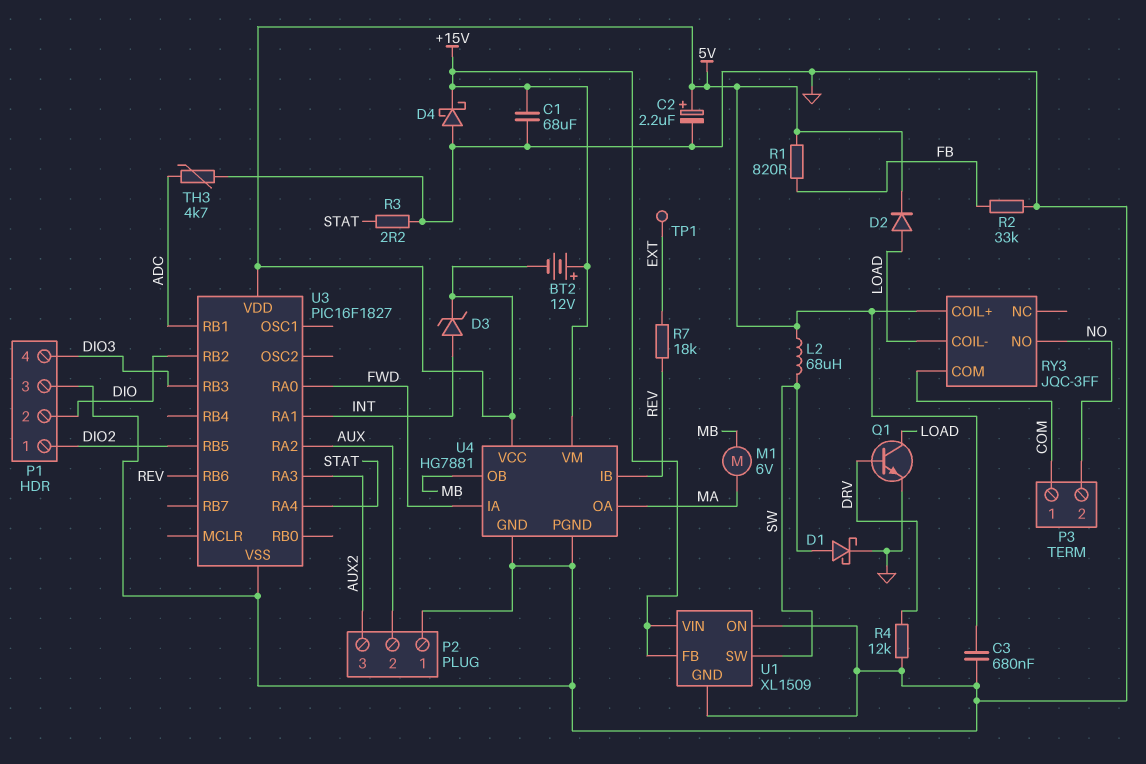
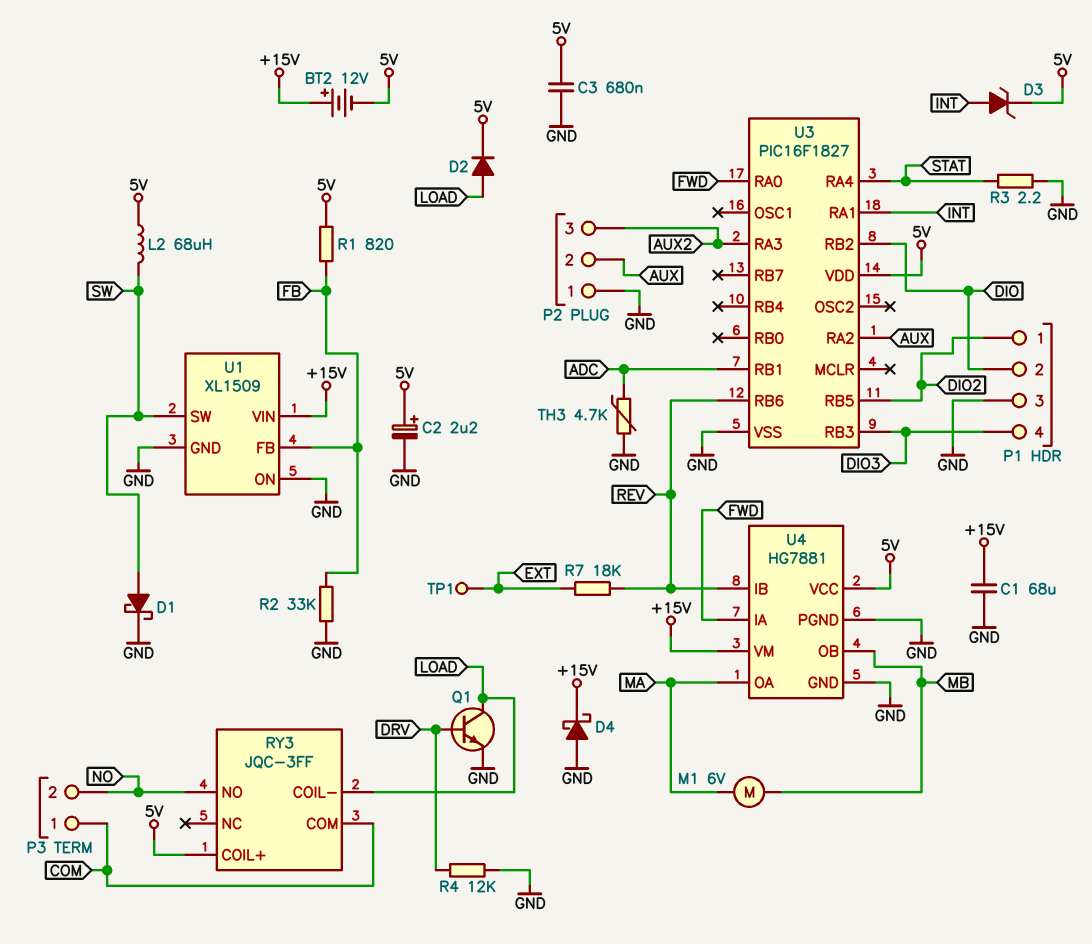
U1 pin FB: +15V -> FB

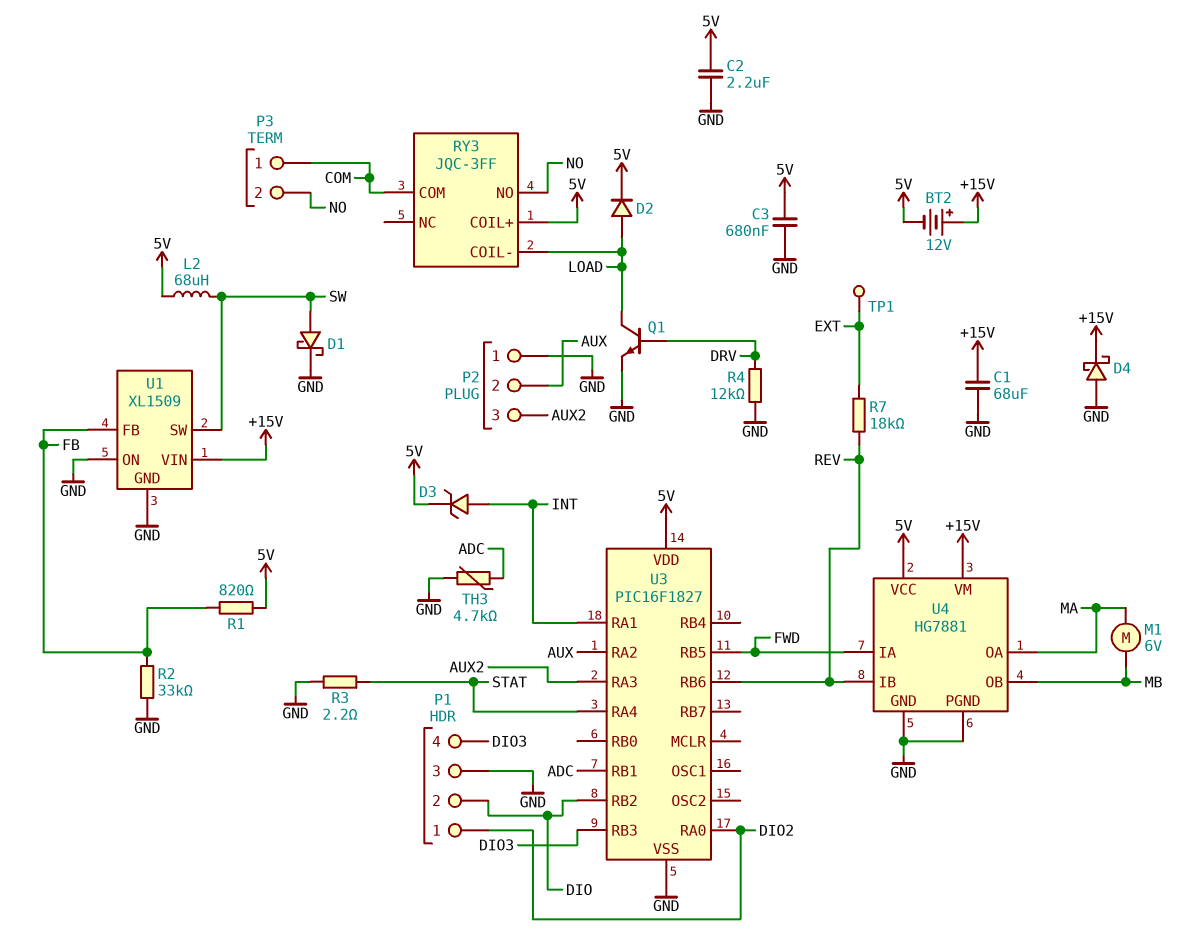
C2: 2.2uF (plus 5V, minus GND) -> 2.2uF (5V, GND)
U3 pin RA0: FWD -> DIO2
U3 pin RB5: DIO2 -> FWD

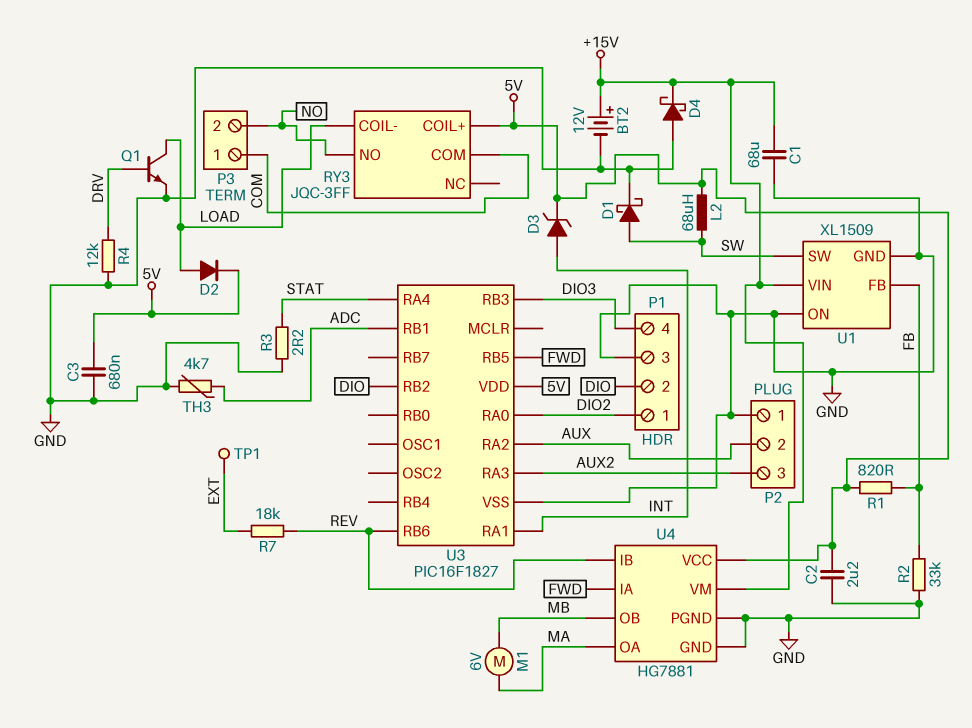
BT2: 12V (plus +15V, minus 5V) -> 12V (plus +15V, minus GND)

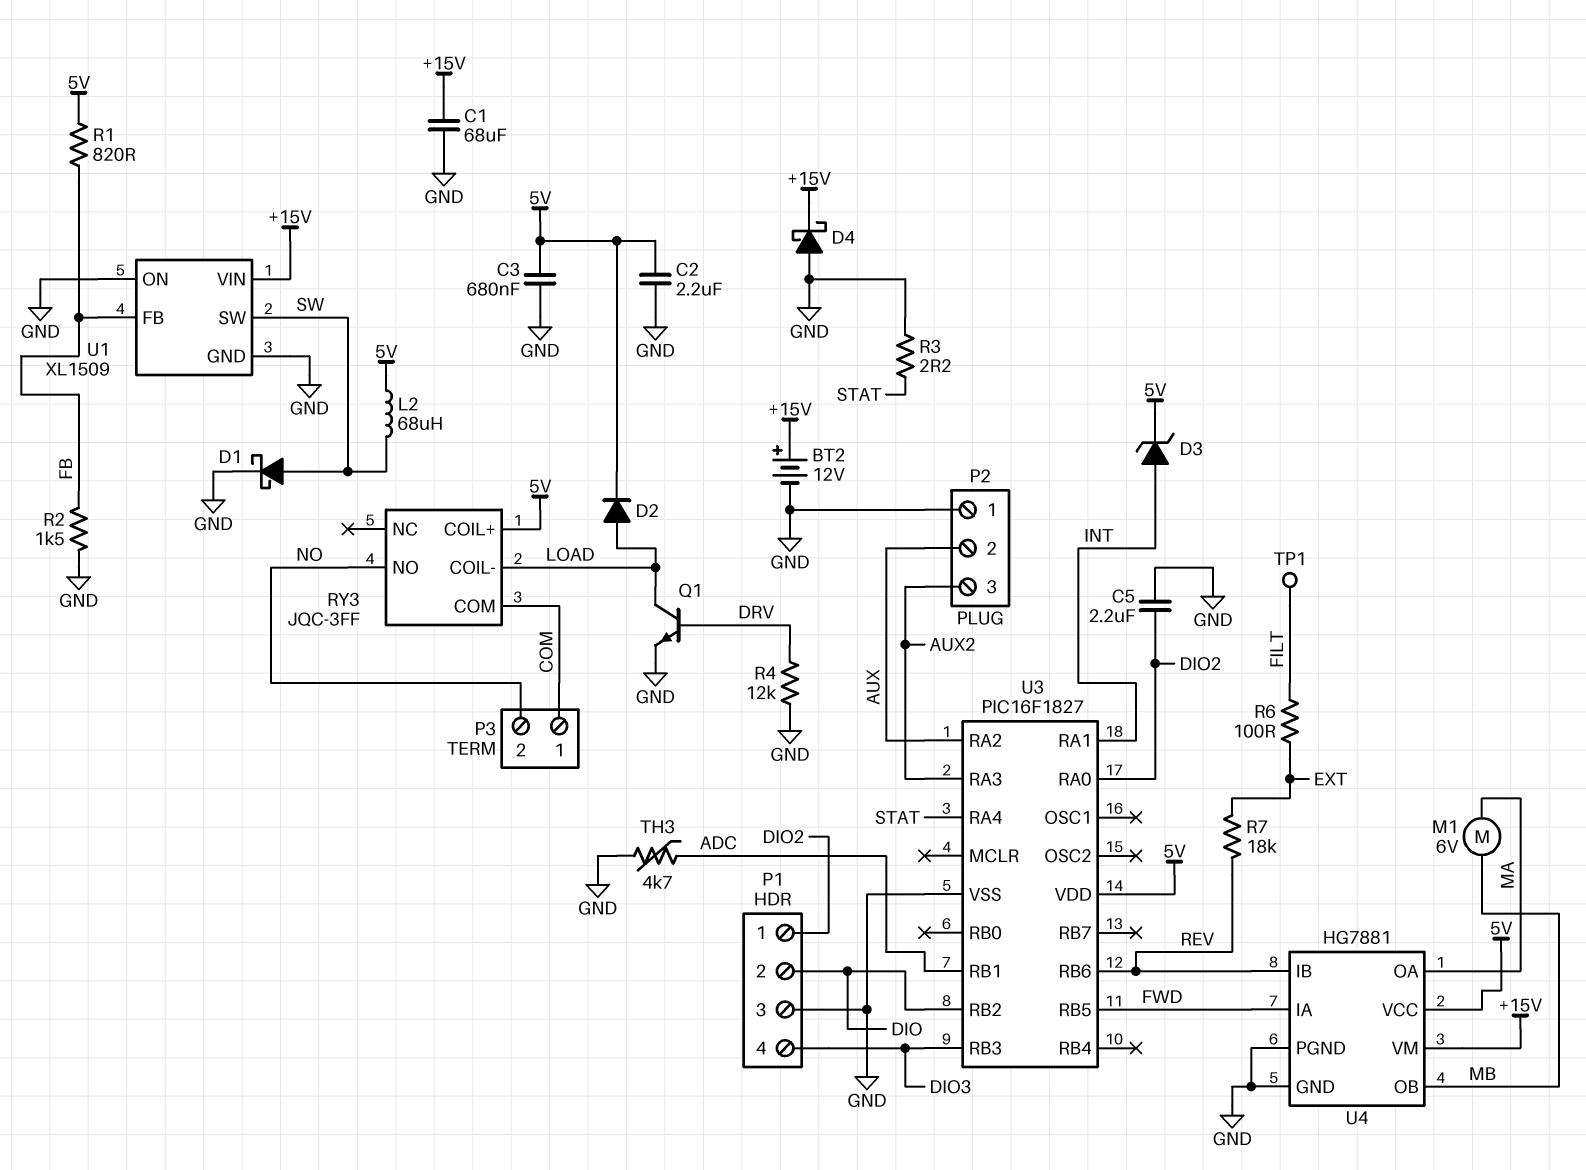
C5: none -> 2.2uF (DIO2, GND)
R2: 33k (FB, GND) -> 1.5k (FB, GND)
R6: none -> 100 (EXT, FILT)
TP1: test point (EXT) -> test point (FILT)

